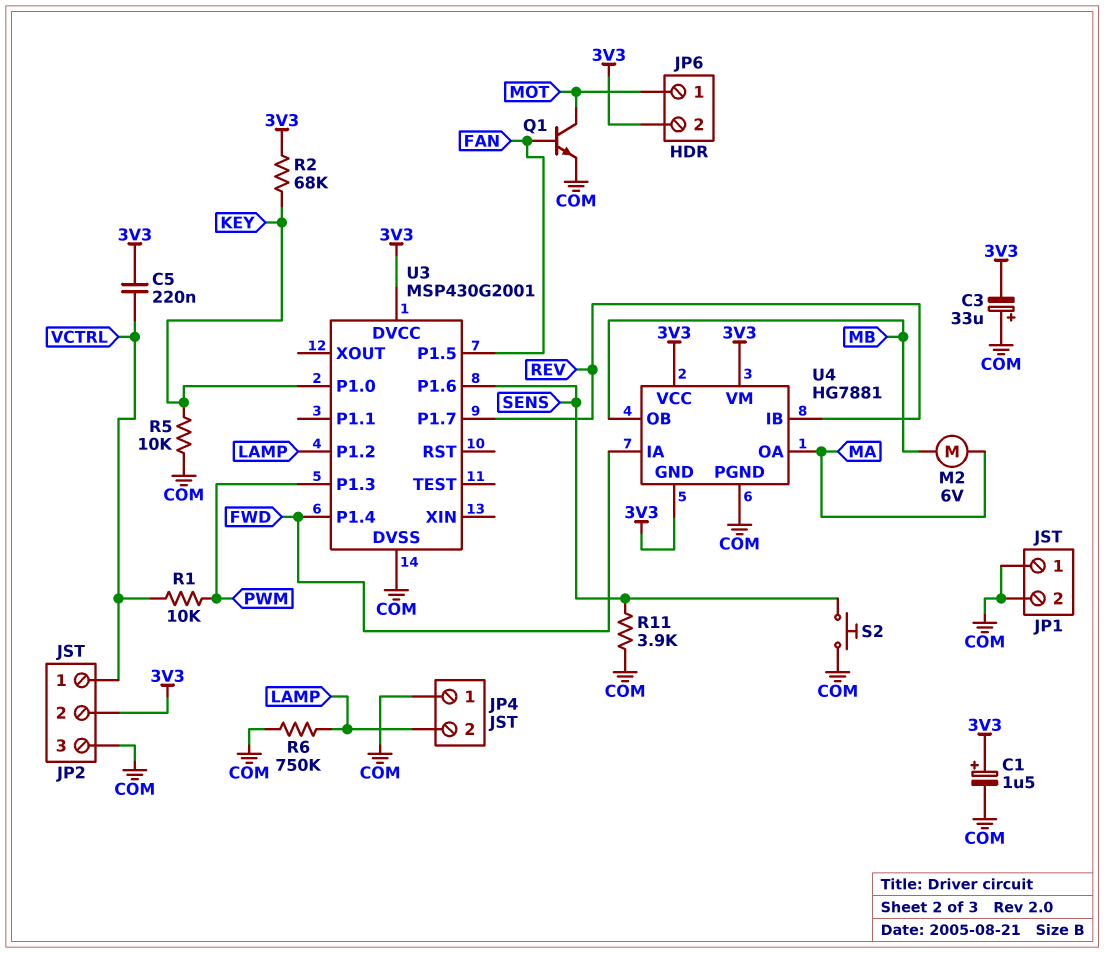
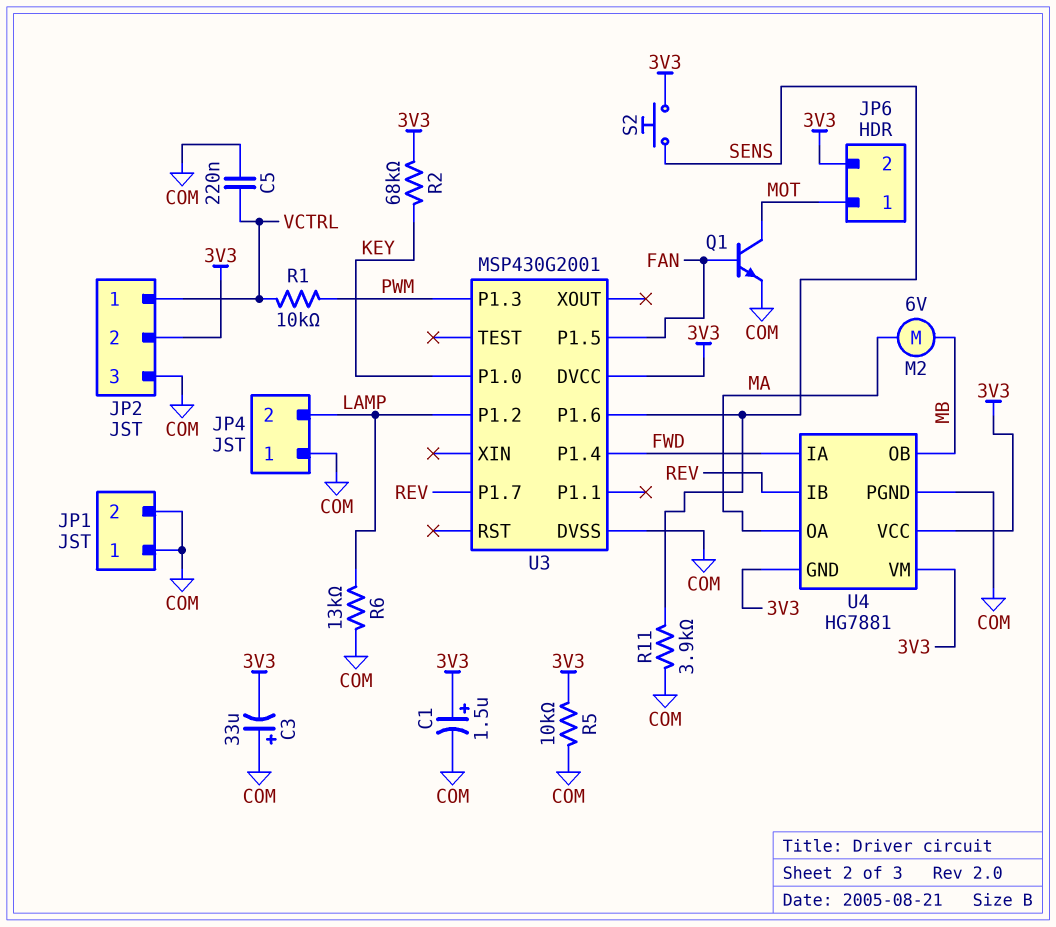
C5: 220nF (3V3, VCTRL) -> 220nF (COM, VCTRL)
R5: 10k (COM, KEY) -> 10k (3V3, COM)
R6: 750k (COM, LAMP) -> 13k (COM, LAMP)
S2: button (COM, SENS) -> button (3V3, SENS)

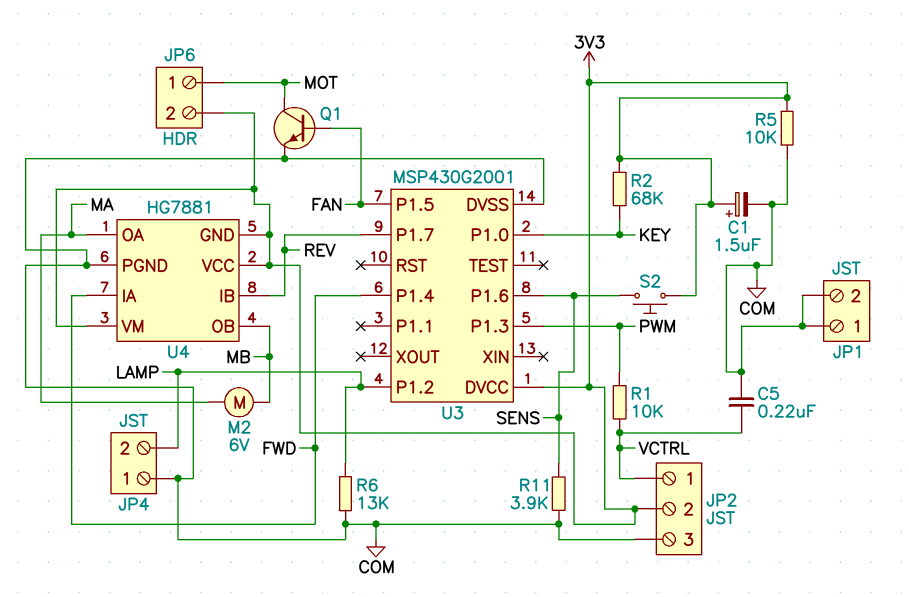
C3: 33uF (plus COM, minus 3V3) -> none

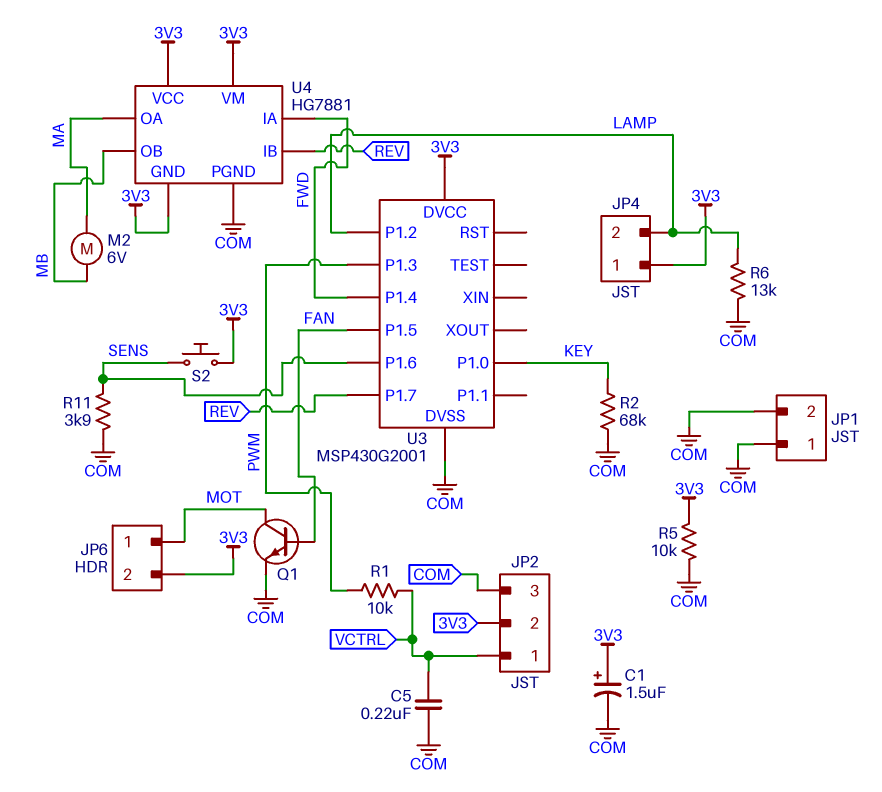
JP4 pin 1: COM -> 3V3
R2: 68k (3V3, KEY) -> 68k (COM, KEY)

